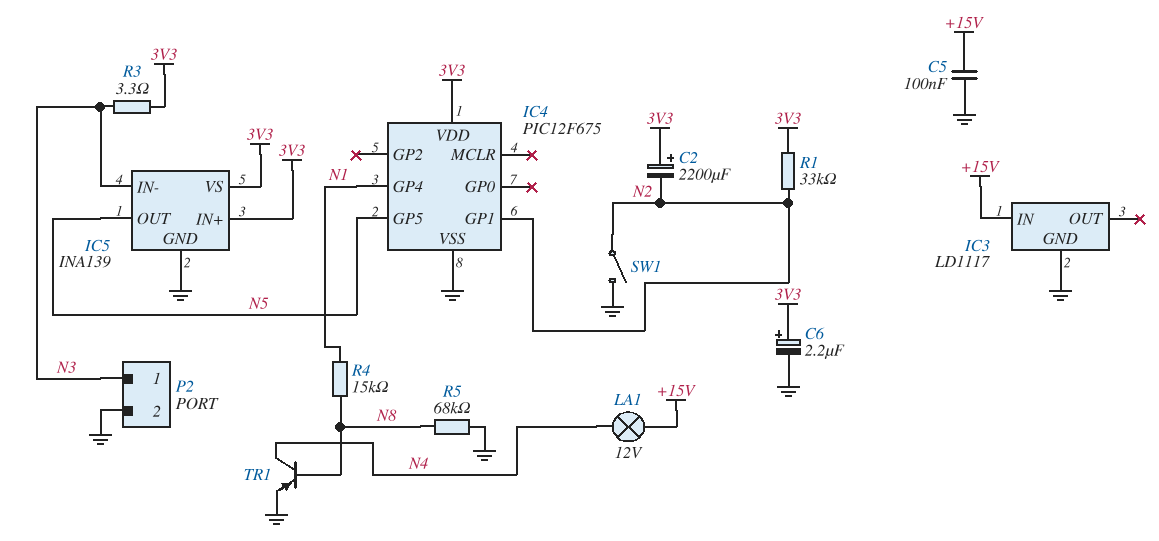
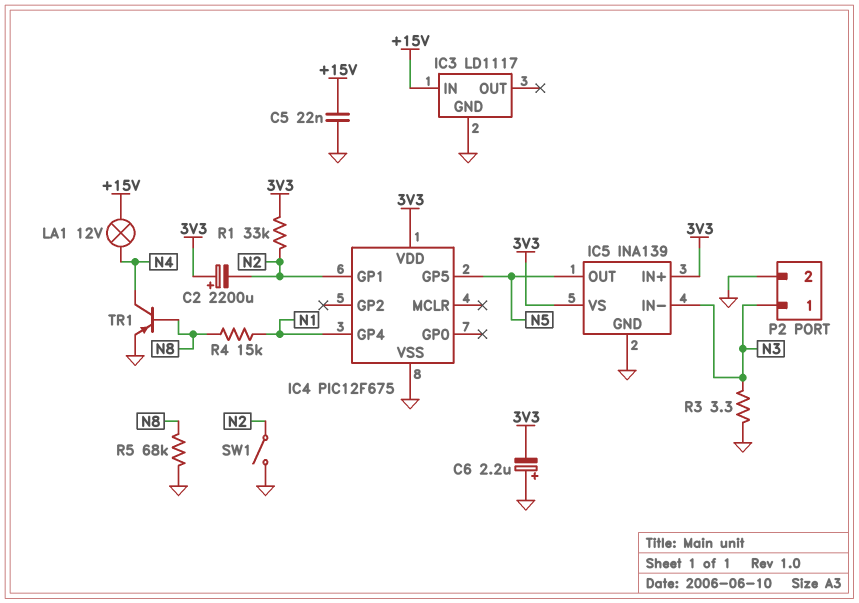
C5: 100nF (+15V, GND) -> 22nF (+15V, GND)
C6: 2.2uF (plus 3V3, minus GND) -> 2.2uF (plus GND, minus 3V3)
R3: 3.3 (3V3, N3) -> 3.3 (GND, N3)

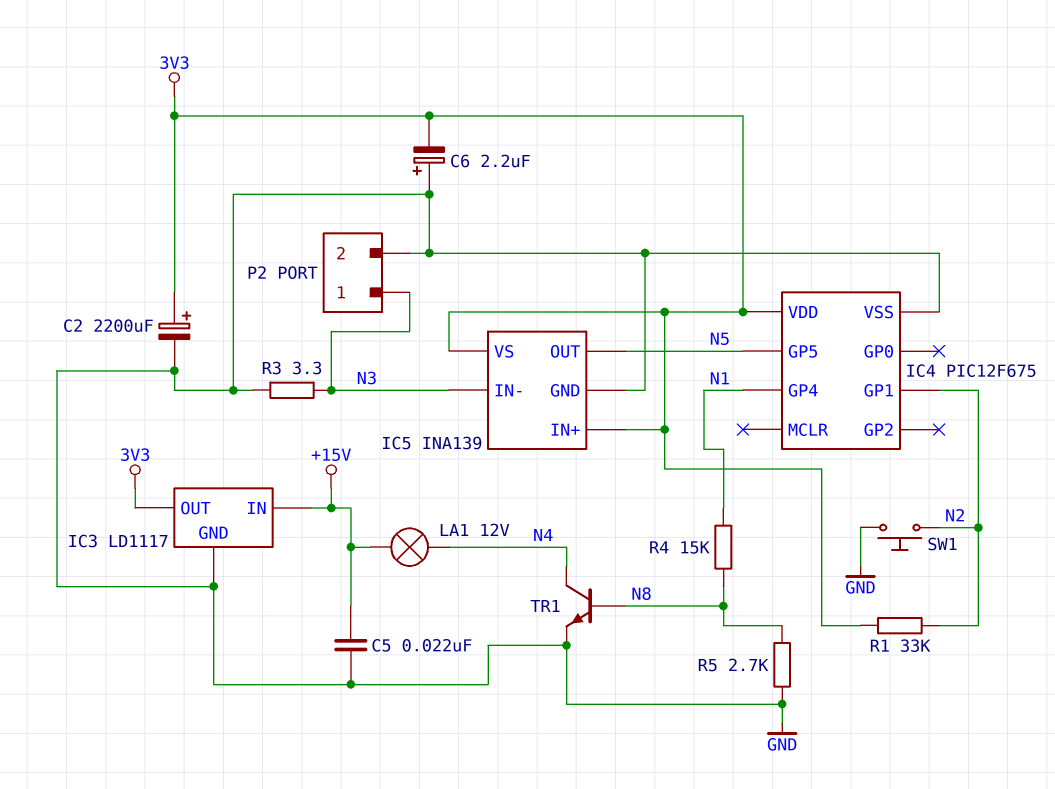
C2: 2200uF (plus 3V3, minus N2) -> 2200uF (plus 3V3, minus GND)
IC3 pin OUT: none -> 3V3
R5: 68k (GND, N8) -> 2.7k (GND, N8)
SW1: switch (GND, N2) -> button (GND, N2)
TR1: PNP (B N8, C N4, E GND) -> NPN (B N8, C N4, E GND)

